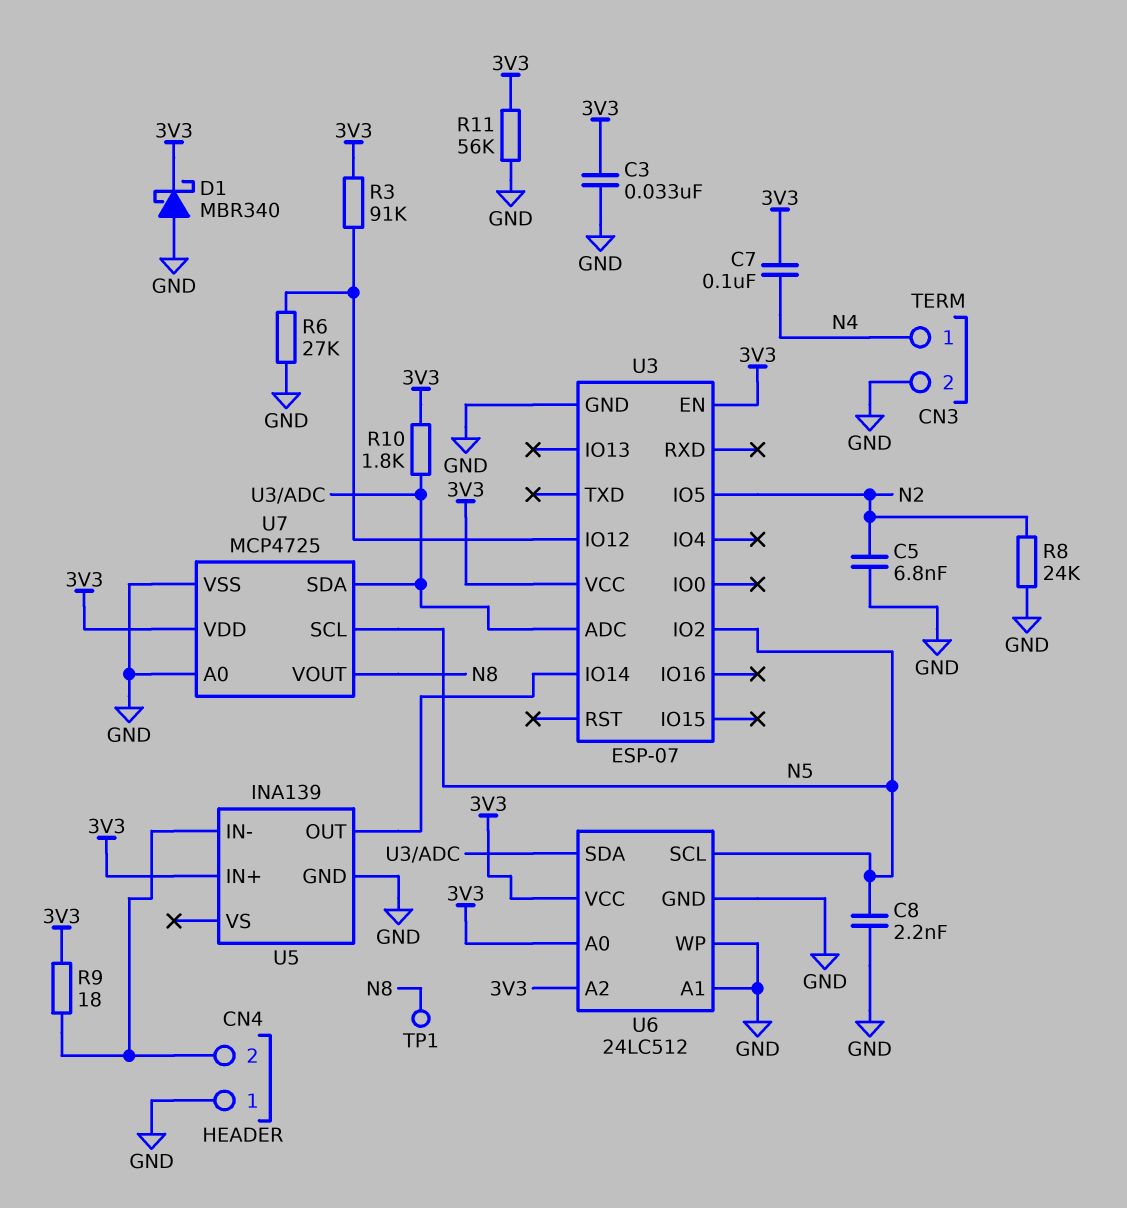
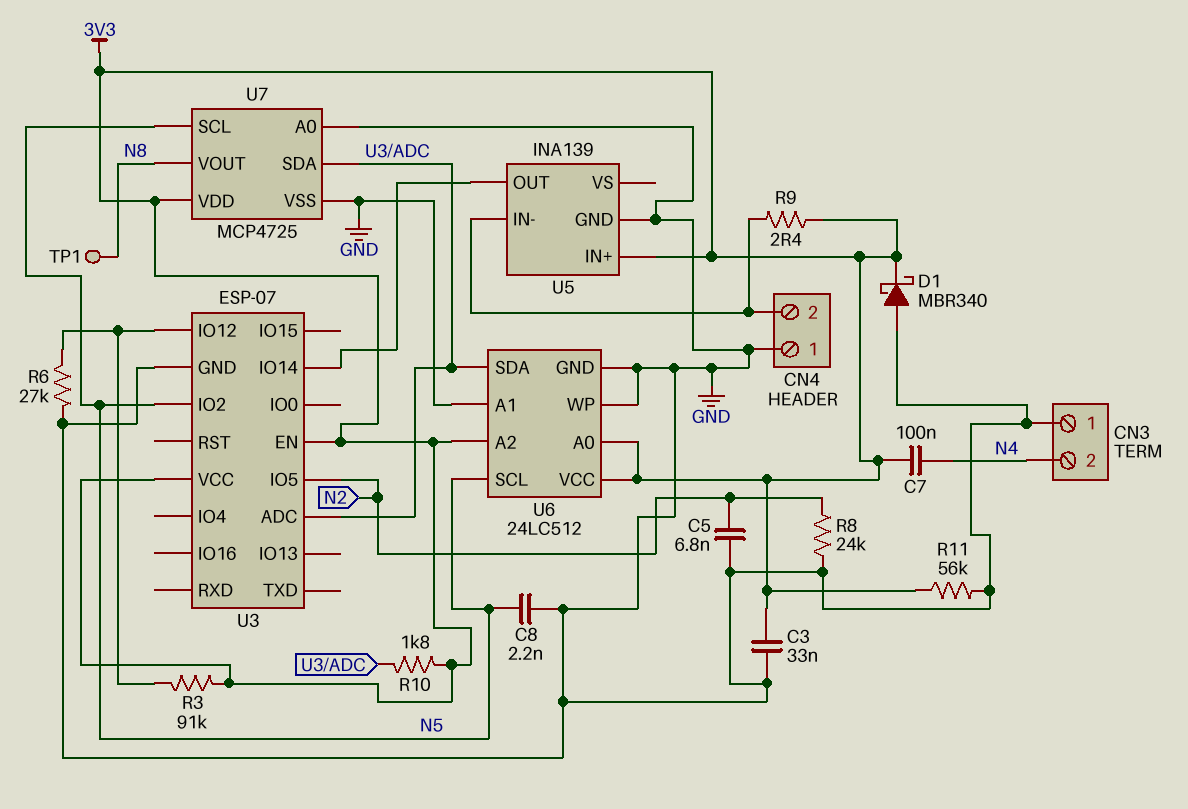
CN3 pin 1: N4 -> GND
CN3 pin 2: GND -> N4
R9: 18 (3V3, CN4/2) -> 2.4 (3V3, CN4/2)

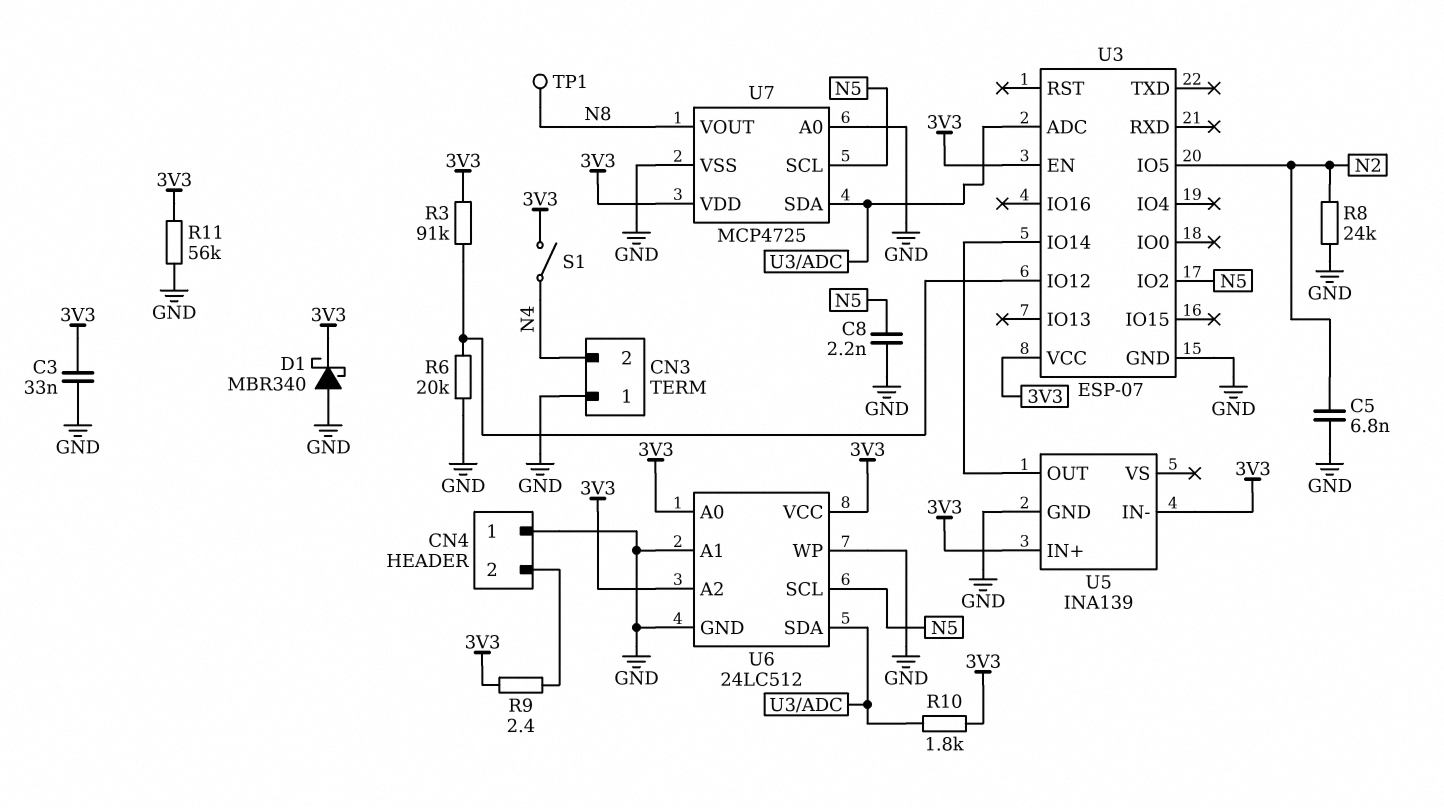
C7: 100nF (3V3, N4) -> none
R6: 27k (GND, U3/IO12) -> 20k (GND, U3/IO12)
S1: none -> switch (3V3, N4)
U5 pin IN-: CN4/2 -> 3V3

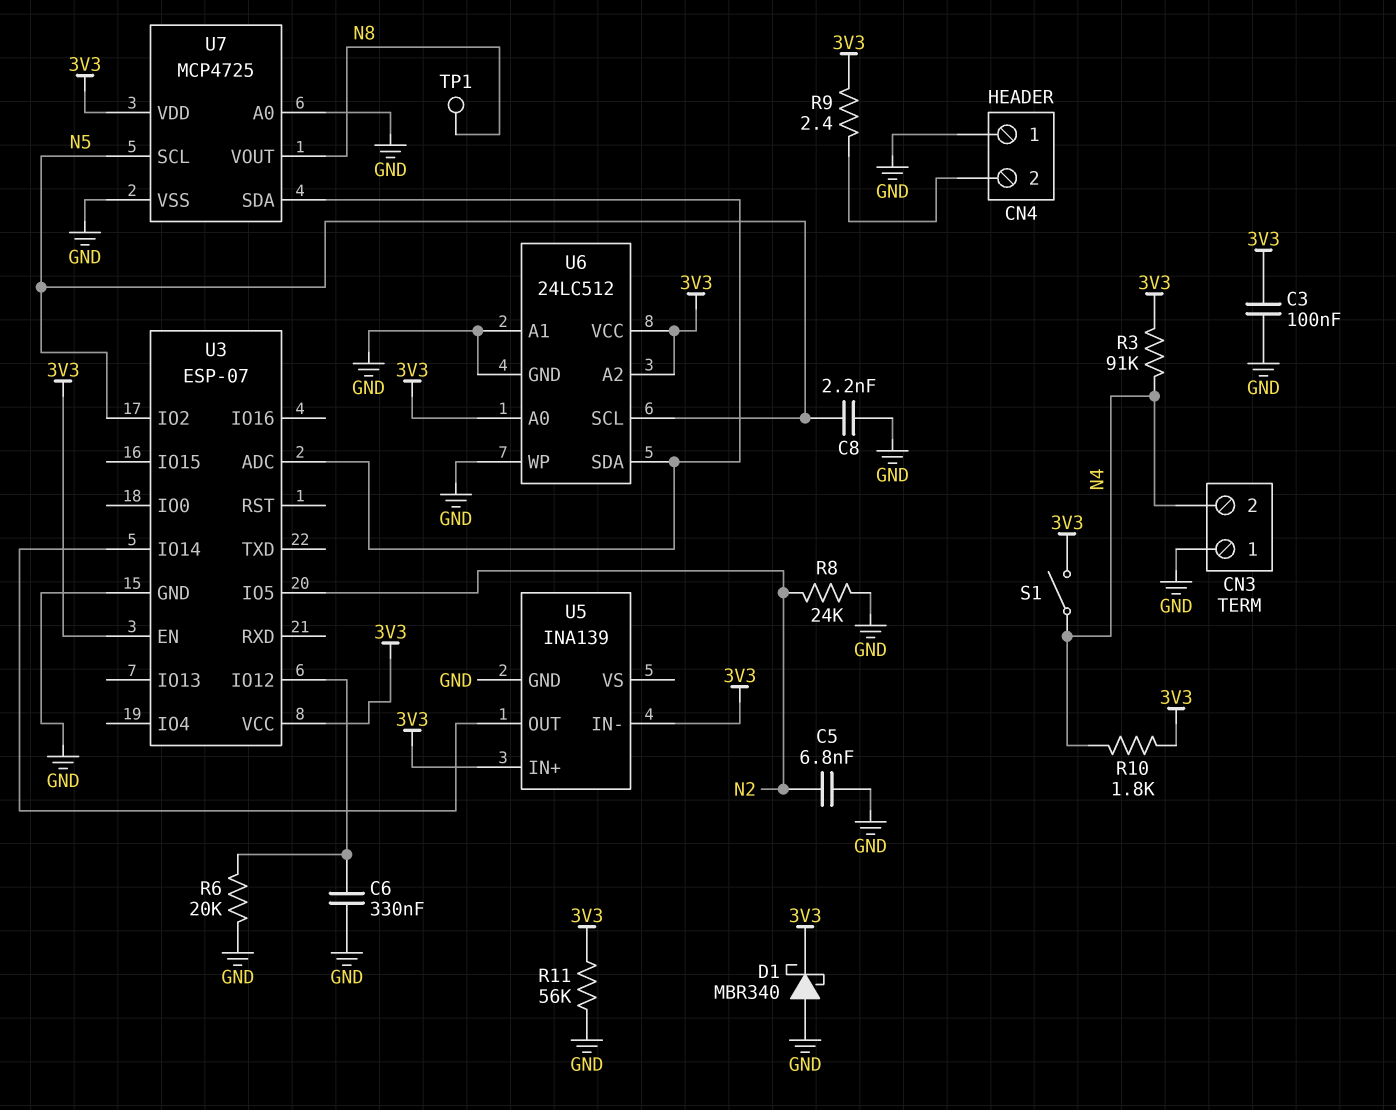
C3: 33nF (3V3, GND) -> 100nF (3V3, GND)
C6: none -> 330nF (GND, U3/IO12)
R3: 91k (3V3, U3/IO12) -> 91k (3V3, N4)
R10: 1.8k (3V3, U3/ADC) -> 1.8k (3V3, N4)

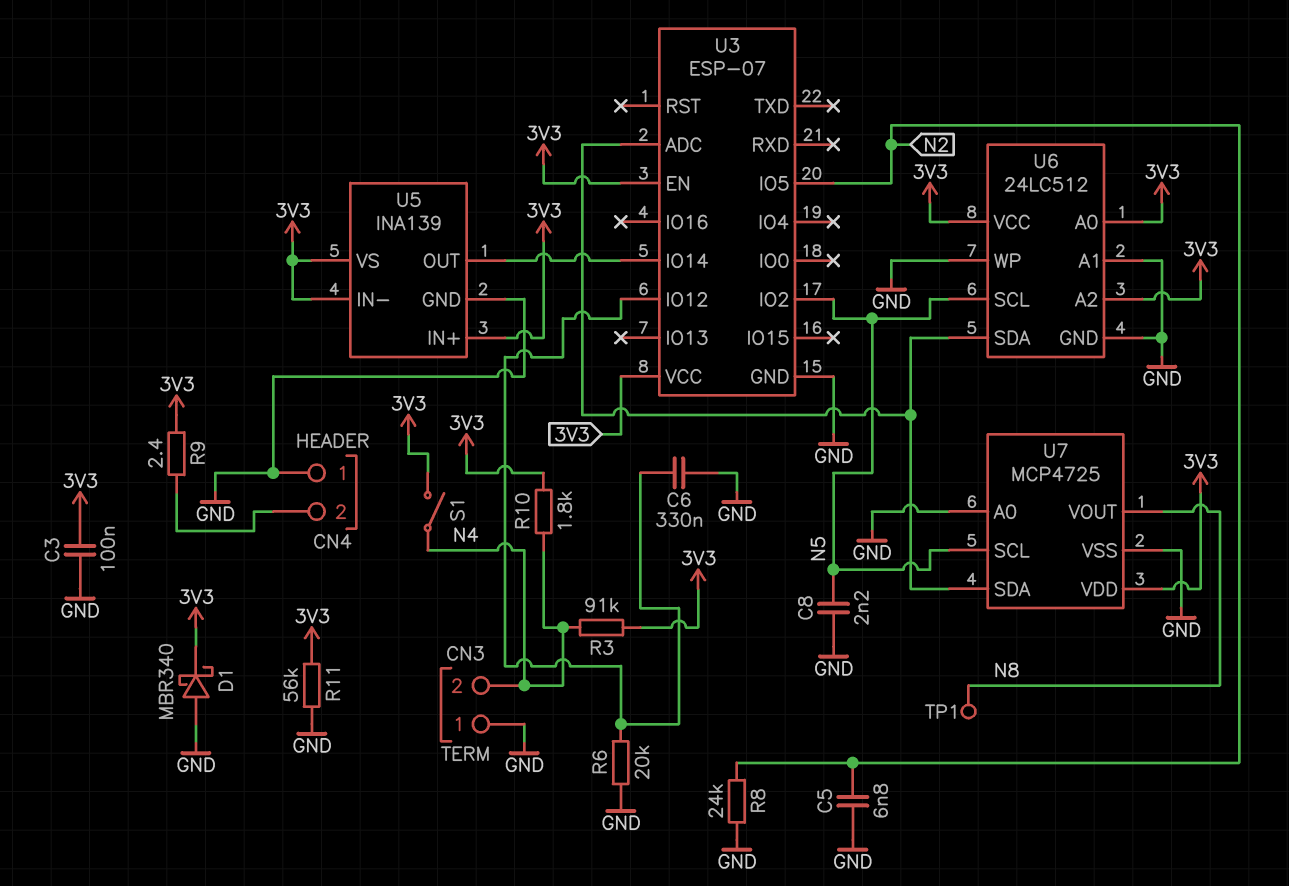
U5 pin VS: none -> 3V3

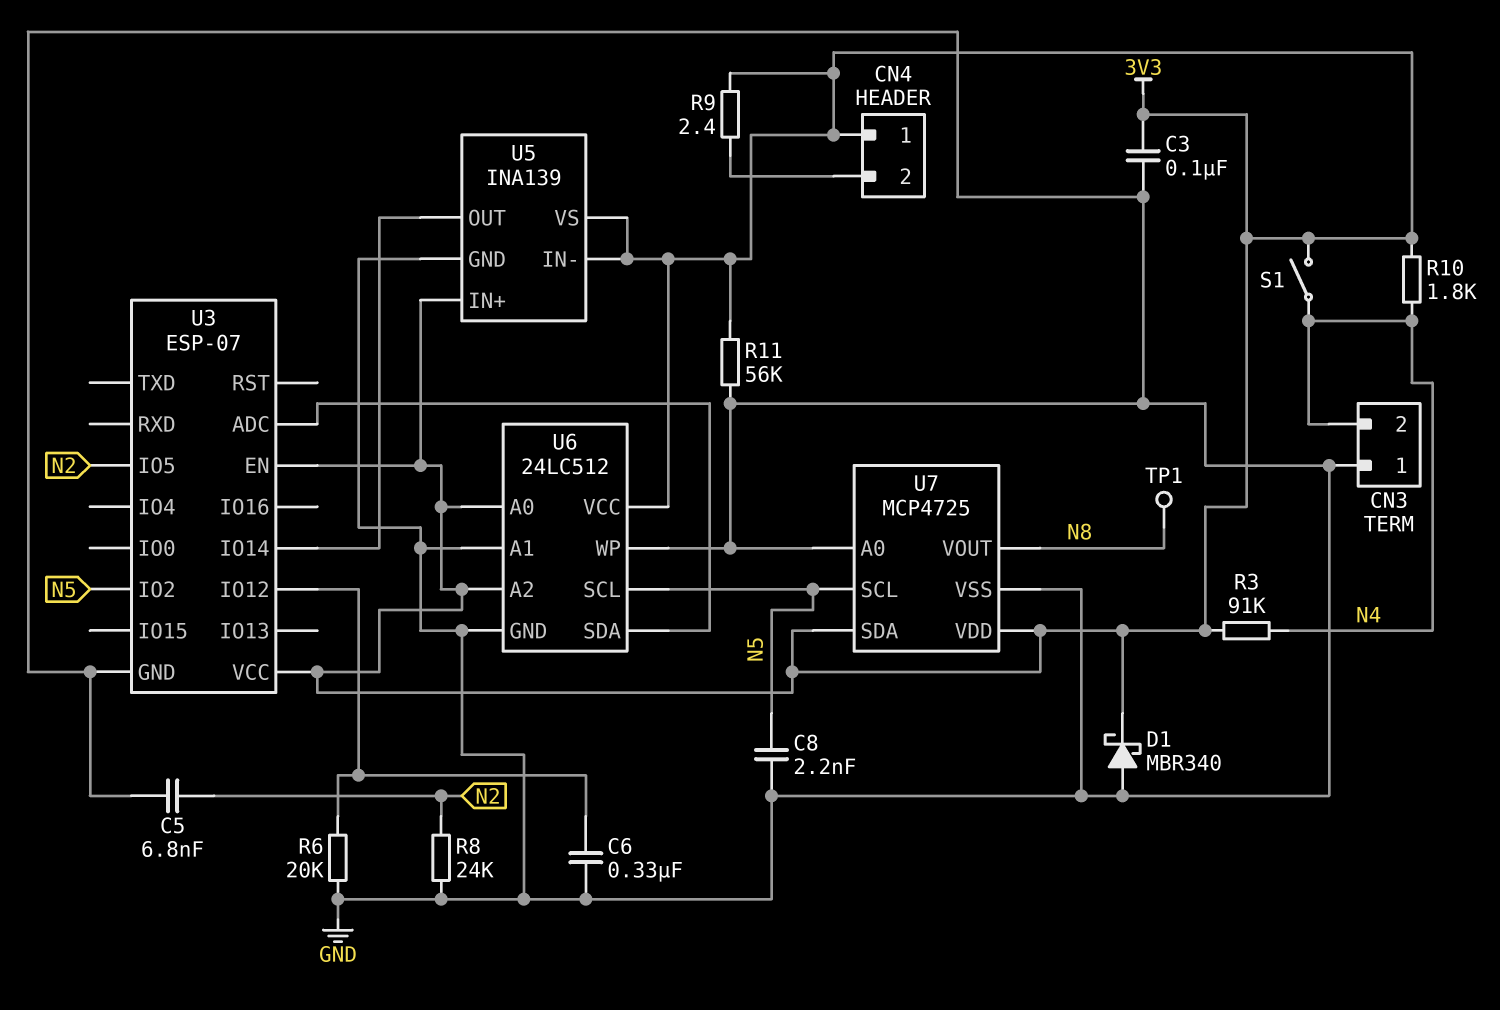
CN4 pin 1: GND -> 3V3
U7 pin SDA: U3/ADC -> 3V3

